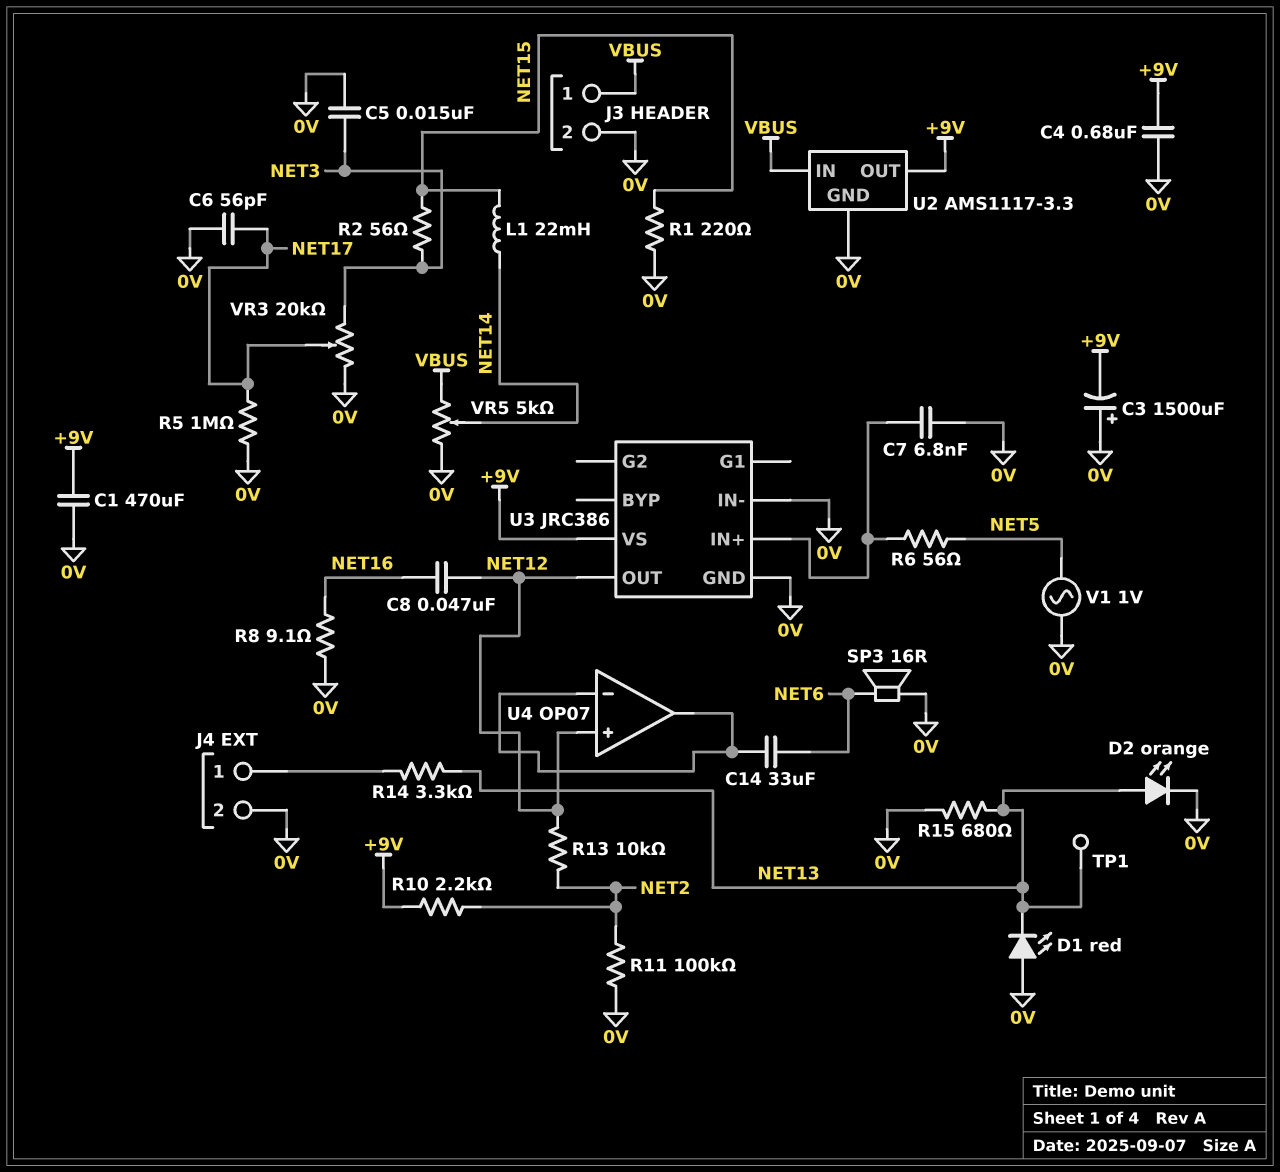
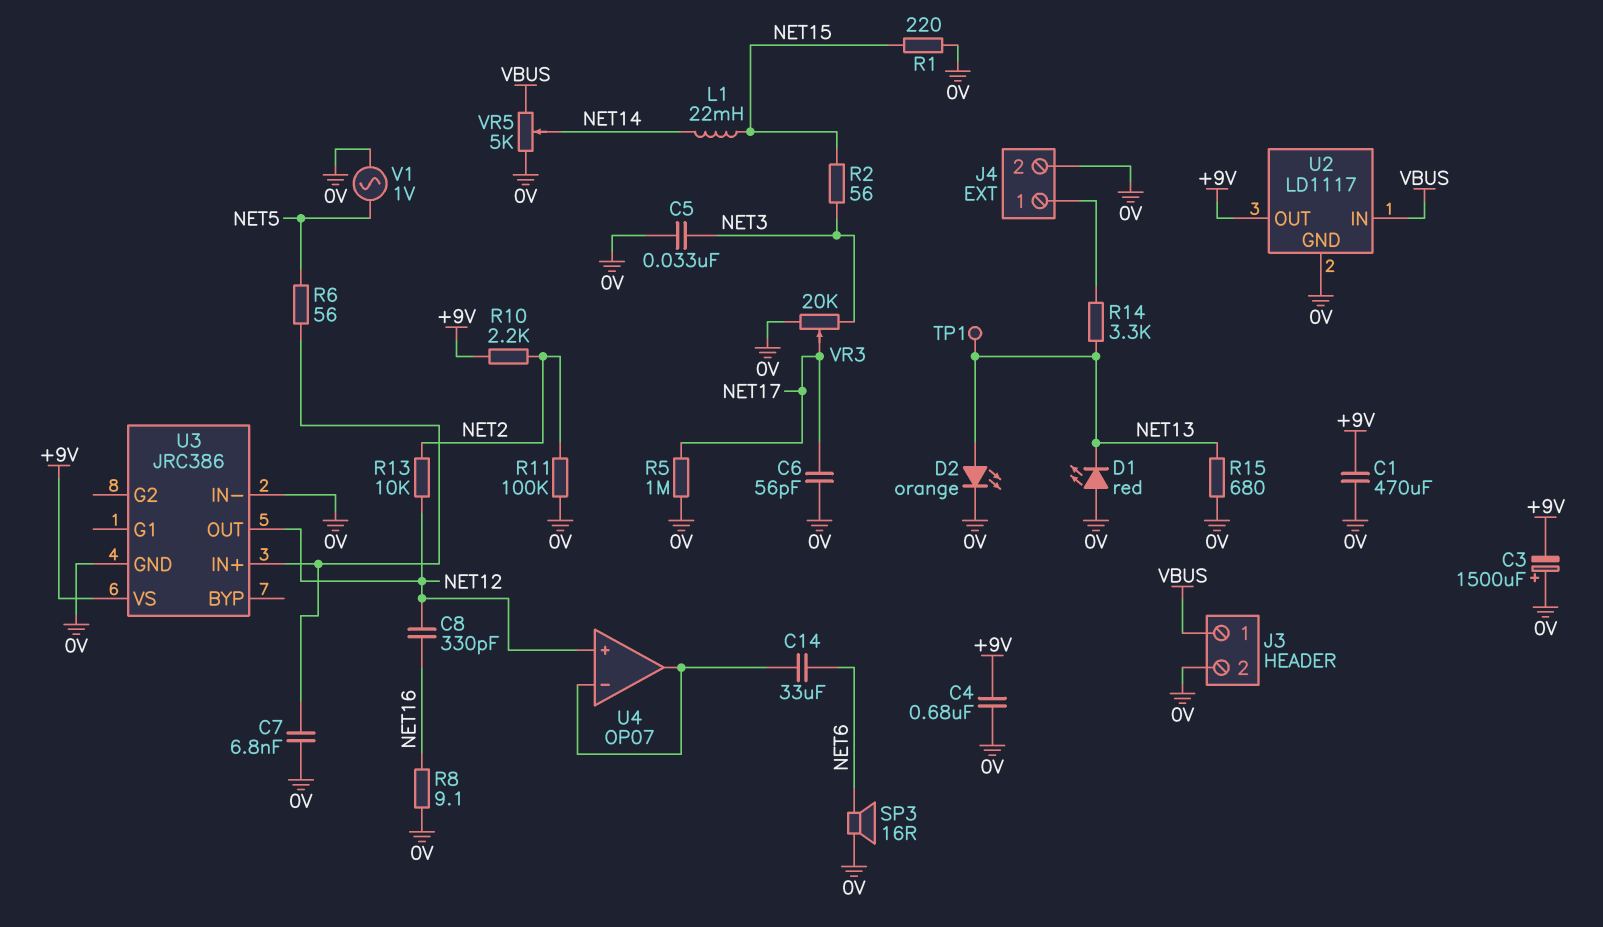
C5: 15nF (0V, NET3) -> 33nF (0V, NET3)
C8: 47nF (NET12, NET16) -> 330pF (NET12, NET16)
U2: AMS1117-3.3 -> LD1117

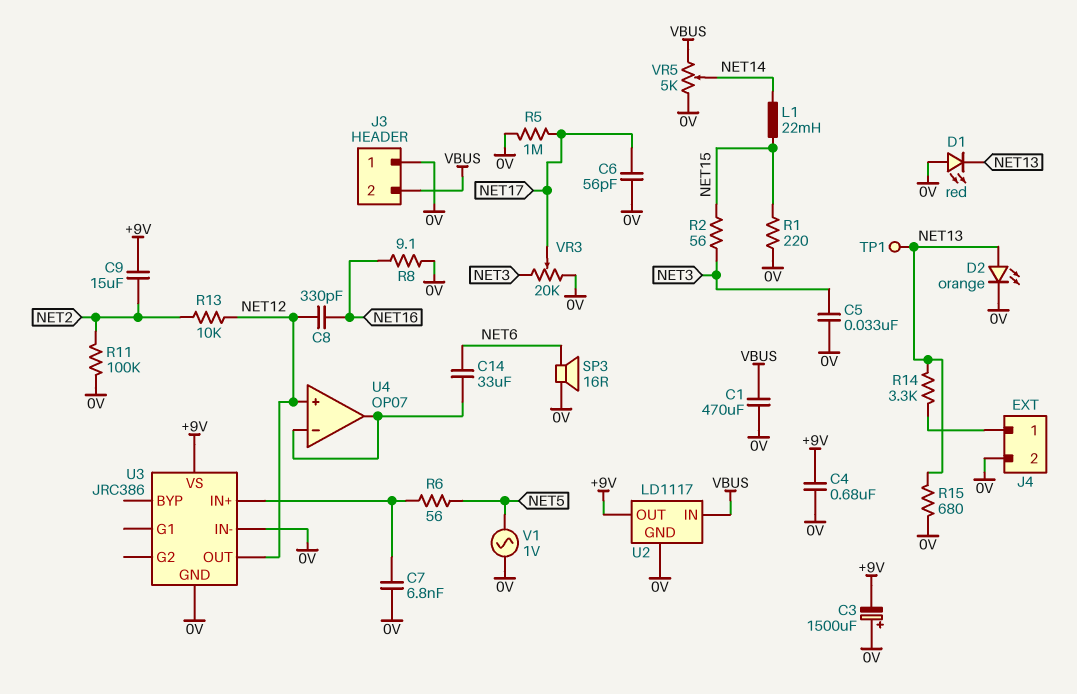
C1: 470uF (+9V, 0V) -> 470uF (0V, VBUS)
C9: none -> 15uF (+9V, NET2)
J3 pin 1: VBUS -> 0V
J3 pin 2: 0V -> VBUS
R10: 2.2k (+9V, NET2) -> none

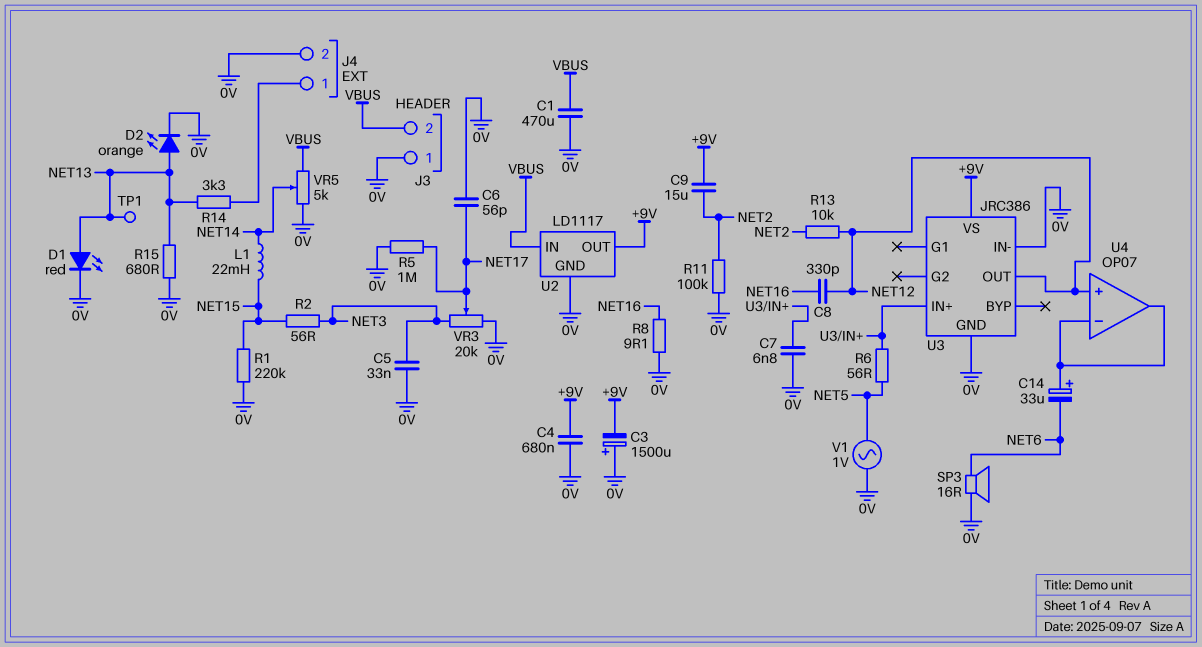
C14: 33uF (NET6, U4/in-) -> 33uF (plus U4/in-, minus NET6)
D1: LED red (A 0V, K NET13) -> LED red (A NET13, K 0V)
R1: 220 (0V, NET15) -> 220k (0V, NET15)

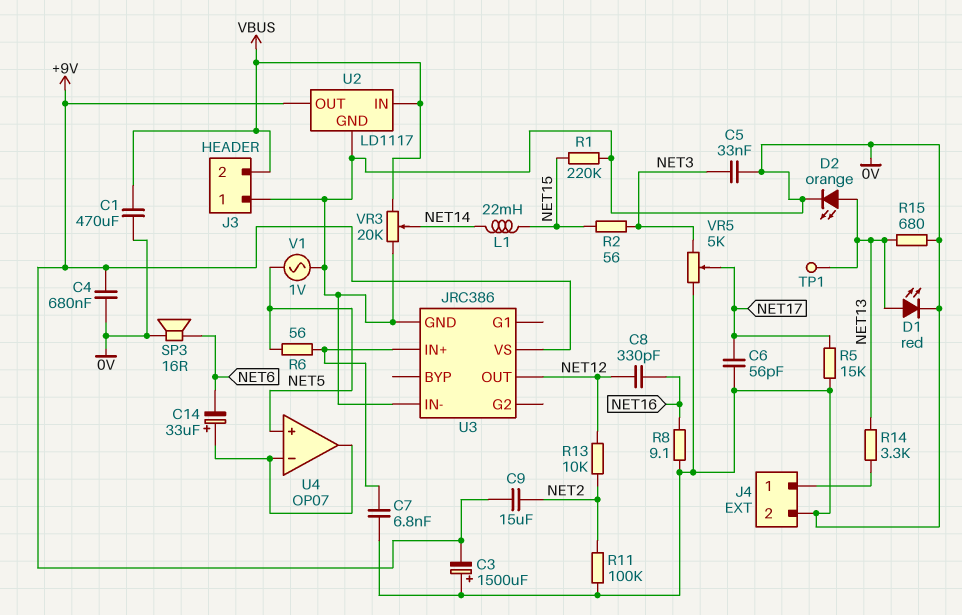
R5: 1M (0V, NET17) -> 15k (0V, NET17)
U4 pin in+: NET12 -> NET5
VR3: 20k (0V, NET3, wiper NET17) -> 20k (0V, VBUS, wiper NET14)
VR5: 5k (0V, VBUS, wiper NET14) -> 5k (0V, NET3, wiper NET17)

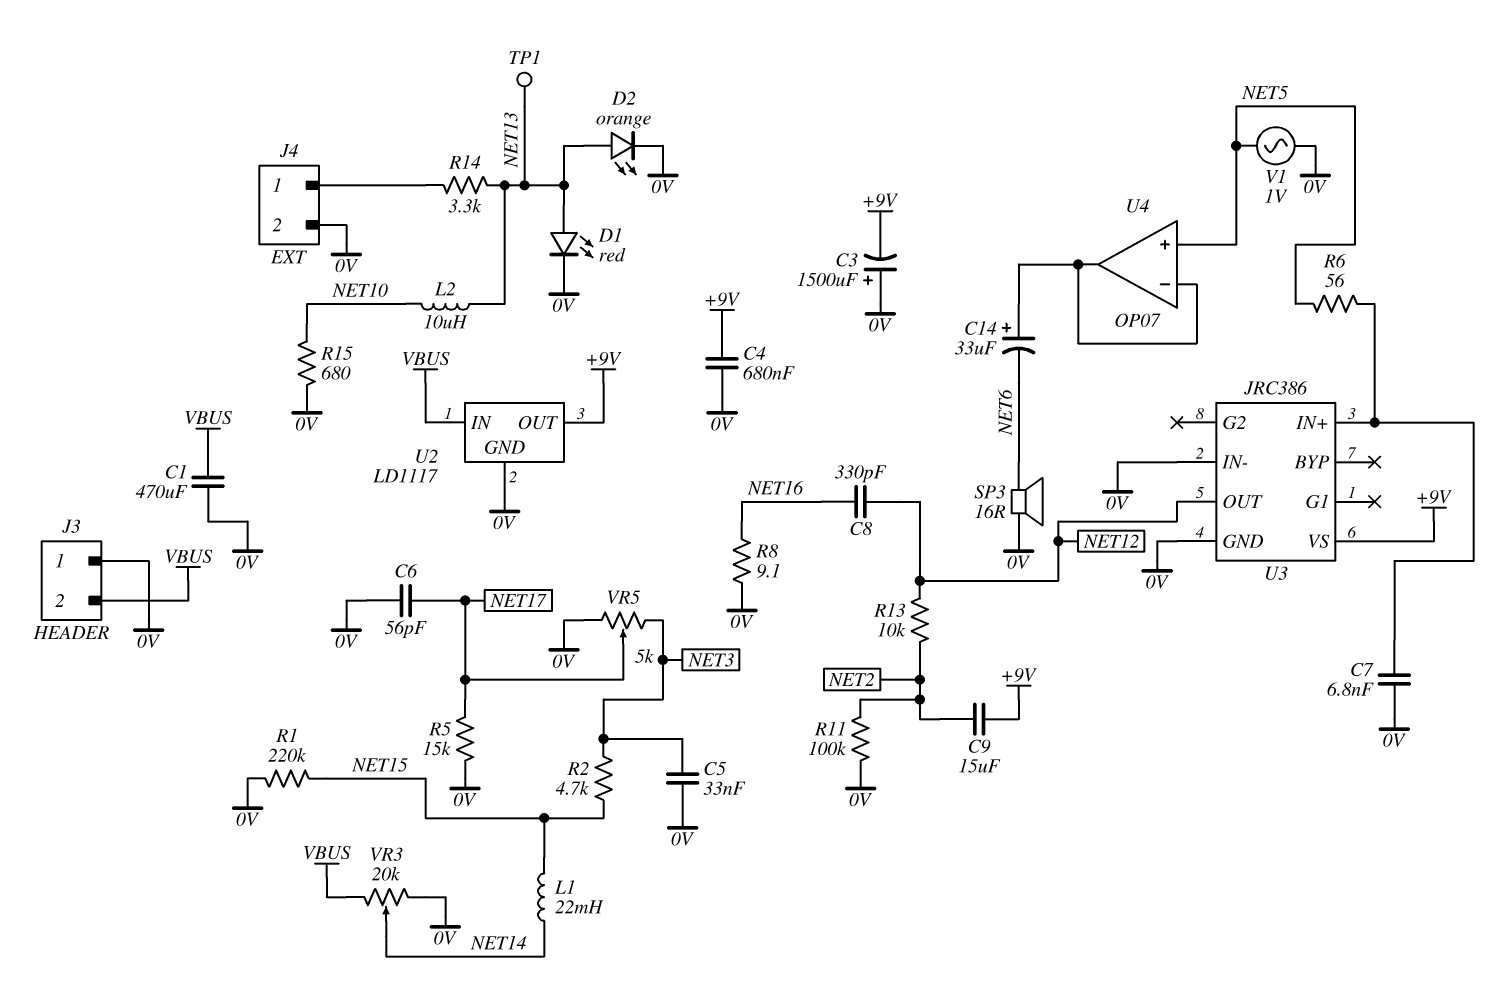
L2: none -> 10uH (NET10, NET13)
R2: 56 (NET3, NET15) -> 4.7k (NET3, NET15)
R15: 680 (0V, NET13) -> 680 (0V, NET10)

